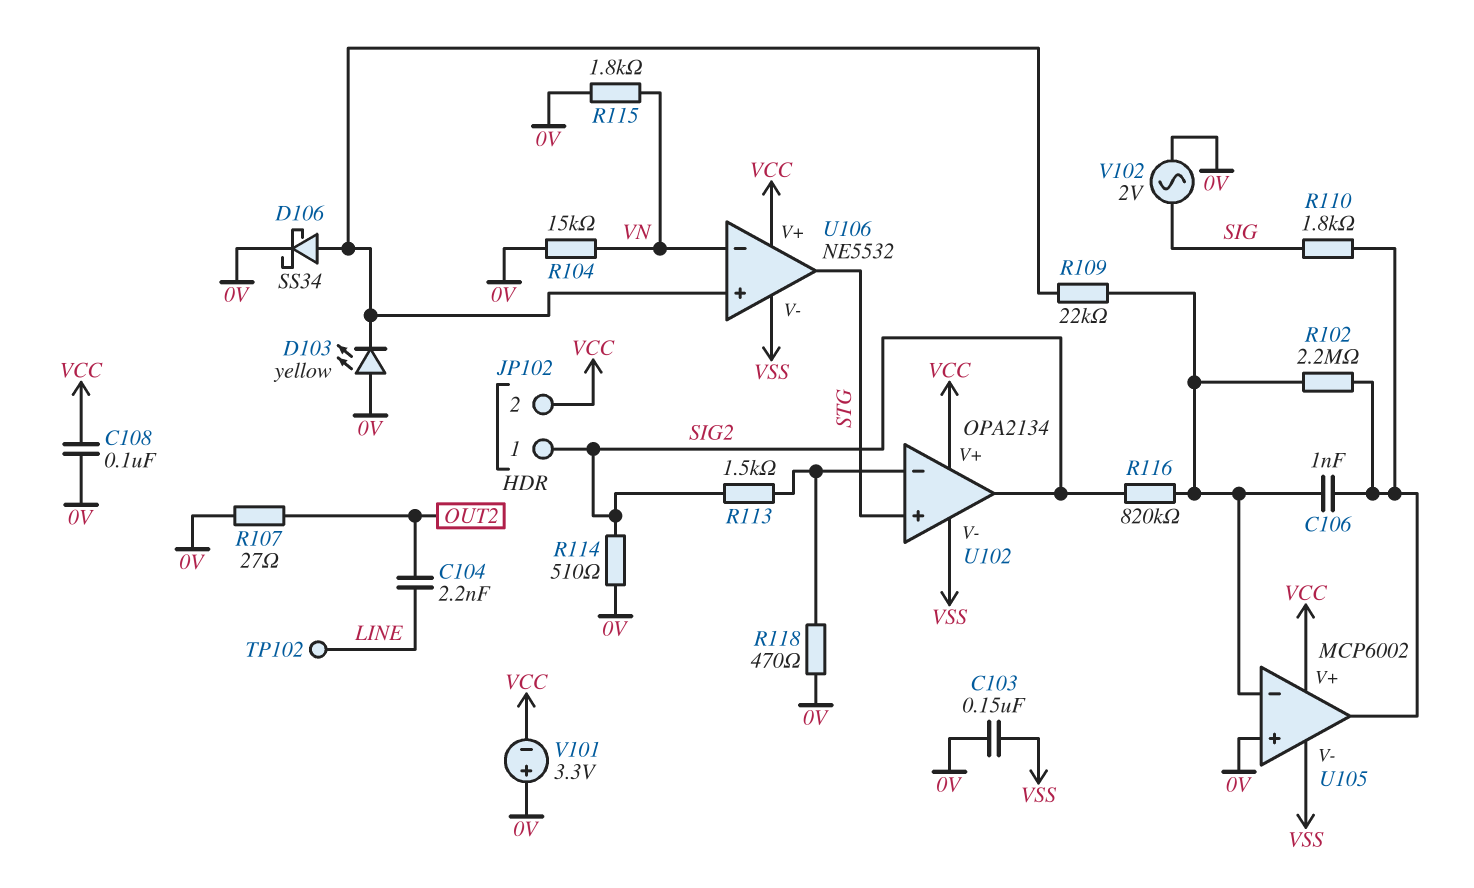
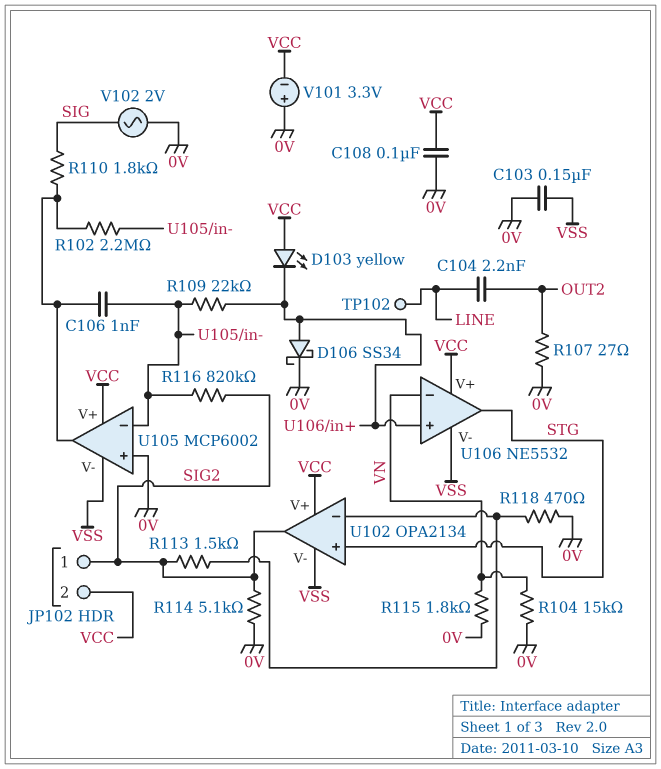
D103: LED yellow (A 0V, K U106/in+) -> LED yellow (A VCC, K U106/in+)
R114: 510 (0V, SIG2) -> 5.1k (0V, SIG2)

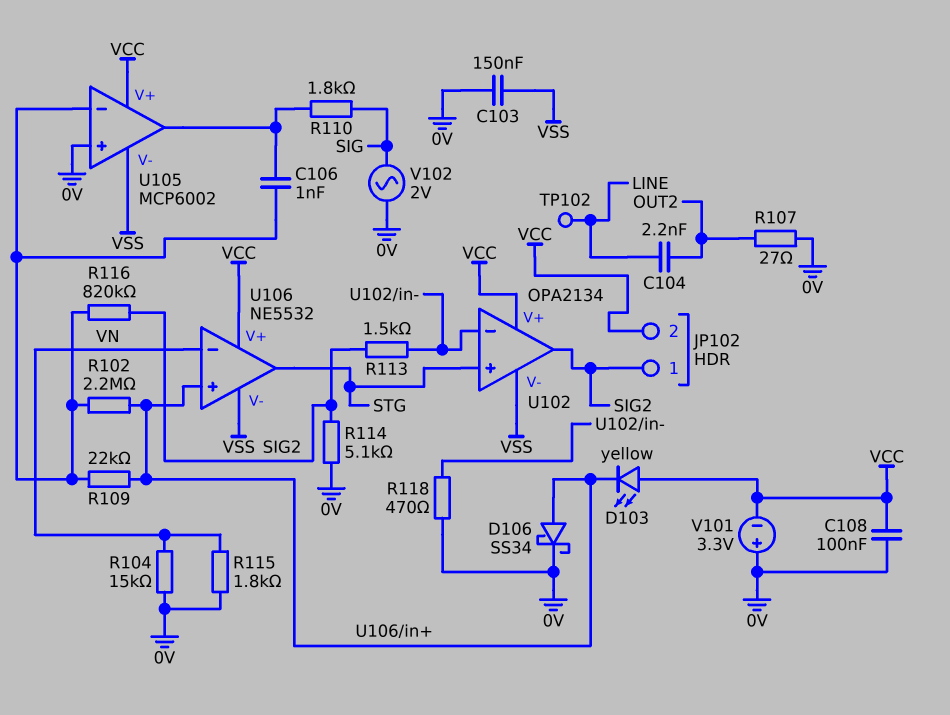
R102: 2.2M (U105/in-, U105/out) -> 2.2M (U105/in-, U106/in+)

